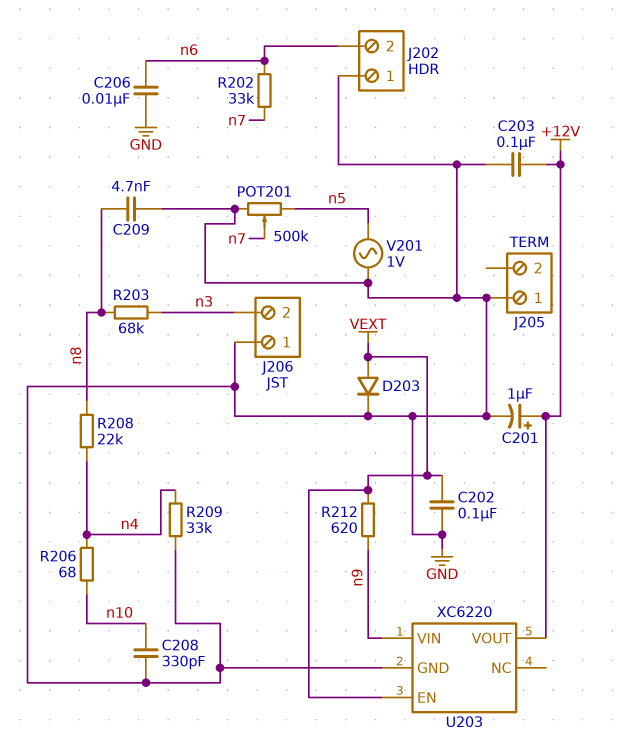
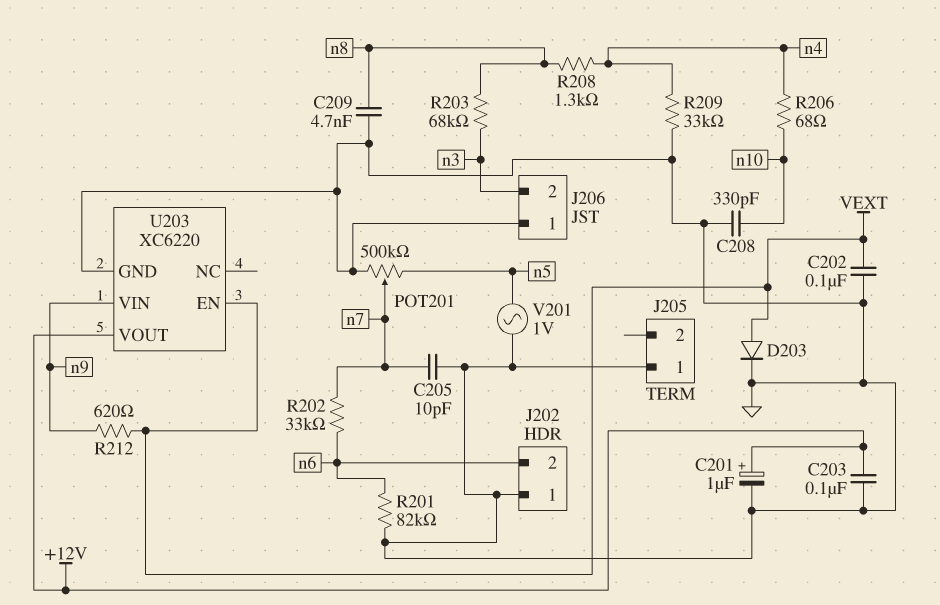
C205: none -> 10pF (GND, n7)
C206: 10nF (GND, n6) -> none
R201: none -> 82k (GND, n6)
R208: 22k (n4, n8) -> 1.3k (n4, n8)

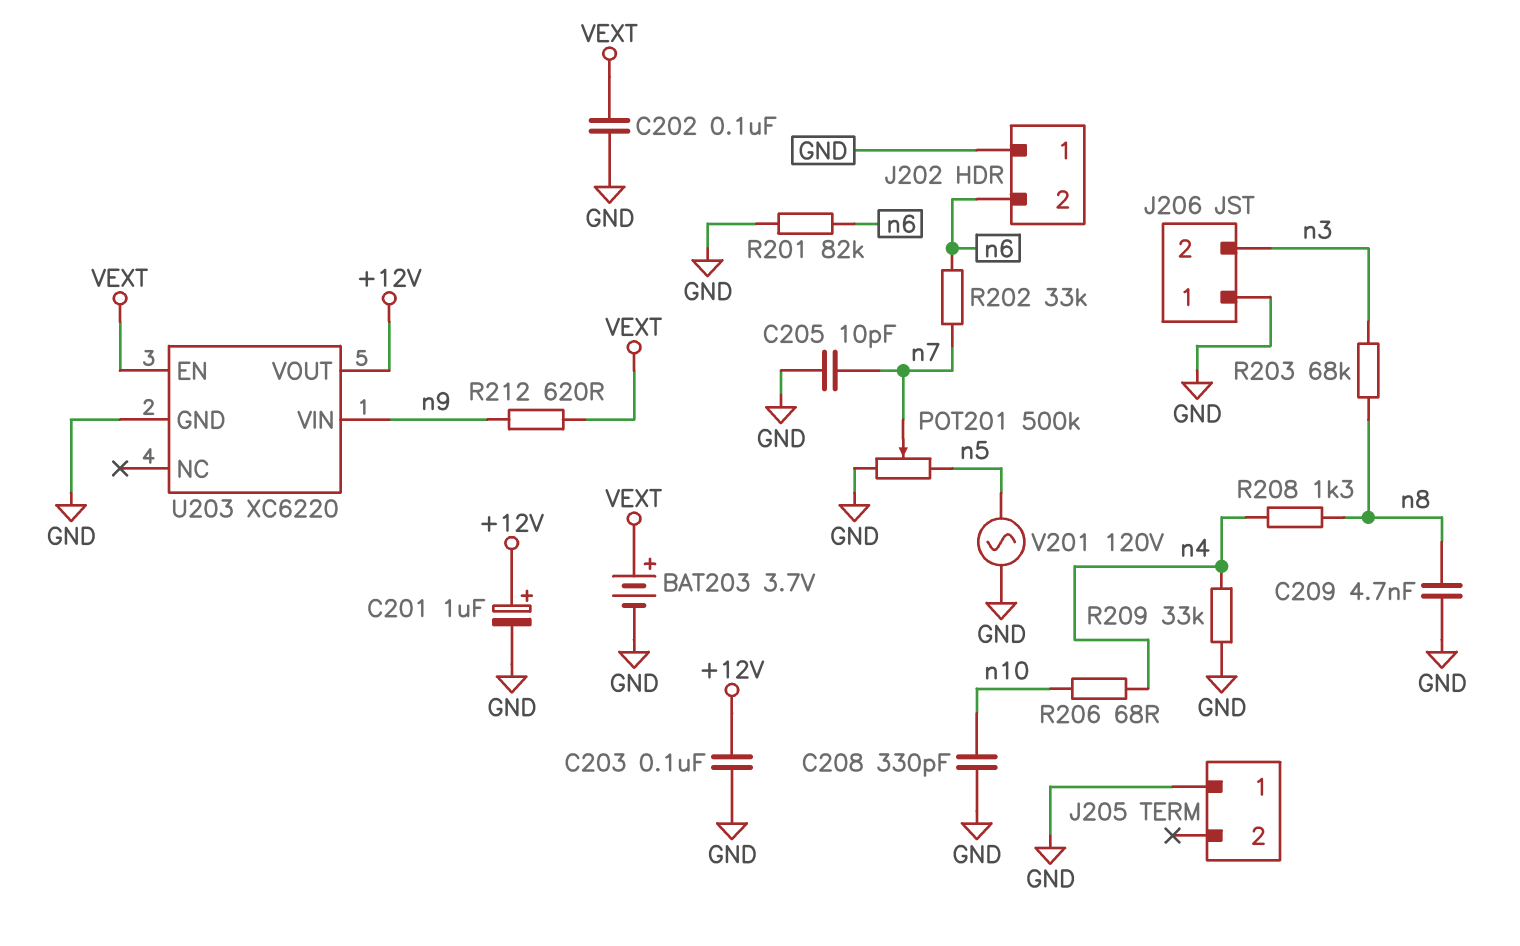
BAT203: none -> 3.7V (plus VEXT, minus GND)
D203: diode (A VEXT, K GND) -> none
V201: AC 1V (GND, n5) -> AC 120V (GND, n5)

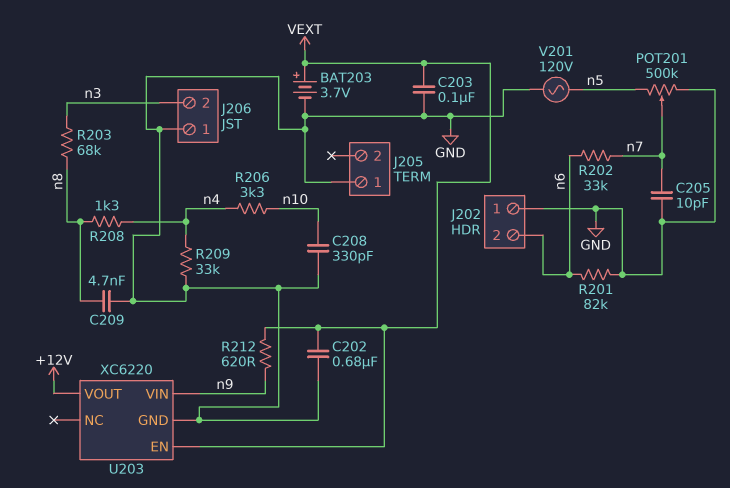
C201: 1uF (plus +12V, minus GND) -> none
C202: 100nF (GND, VEXT) -> 680nF (GND, VEXT)
C203: 100nF (+12V, GND) -> 100nF (GND, VEXT)
R206: 68 (n4, n10) -> 3.3k (n4, n10)

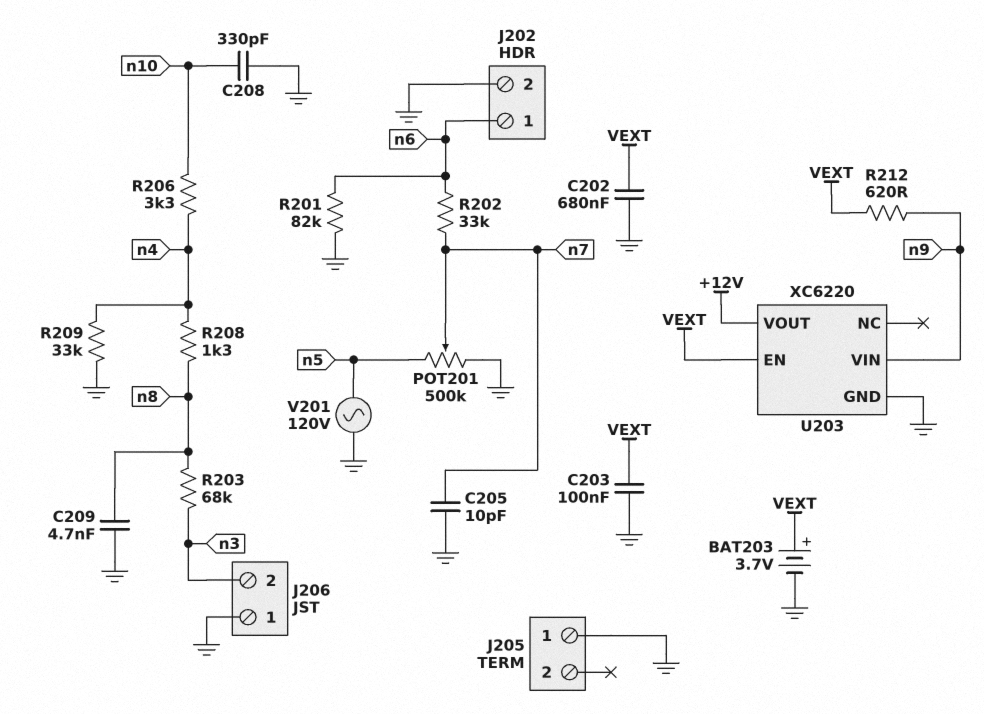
J202 pin 1: GND -> n6
J202 pin 2: n6 -> GND

